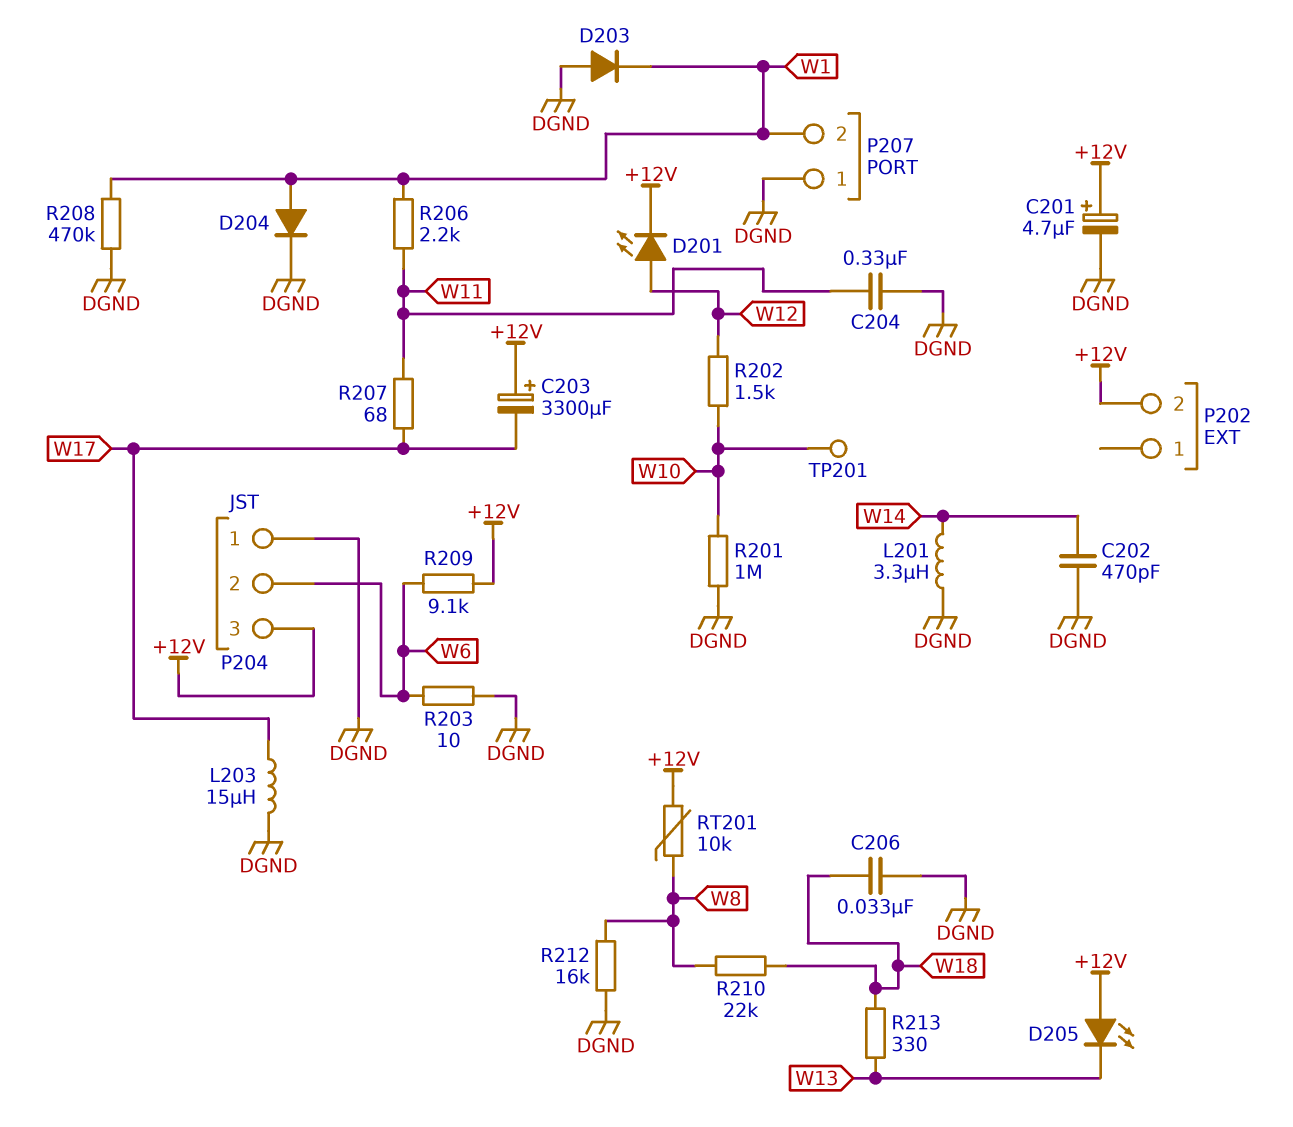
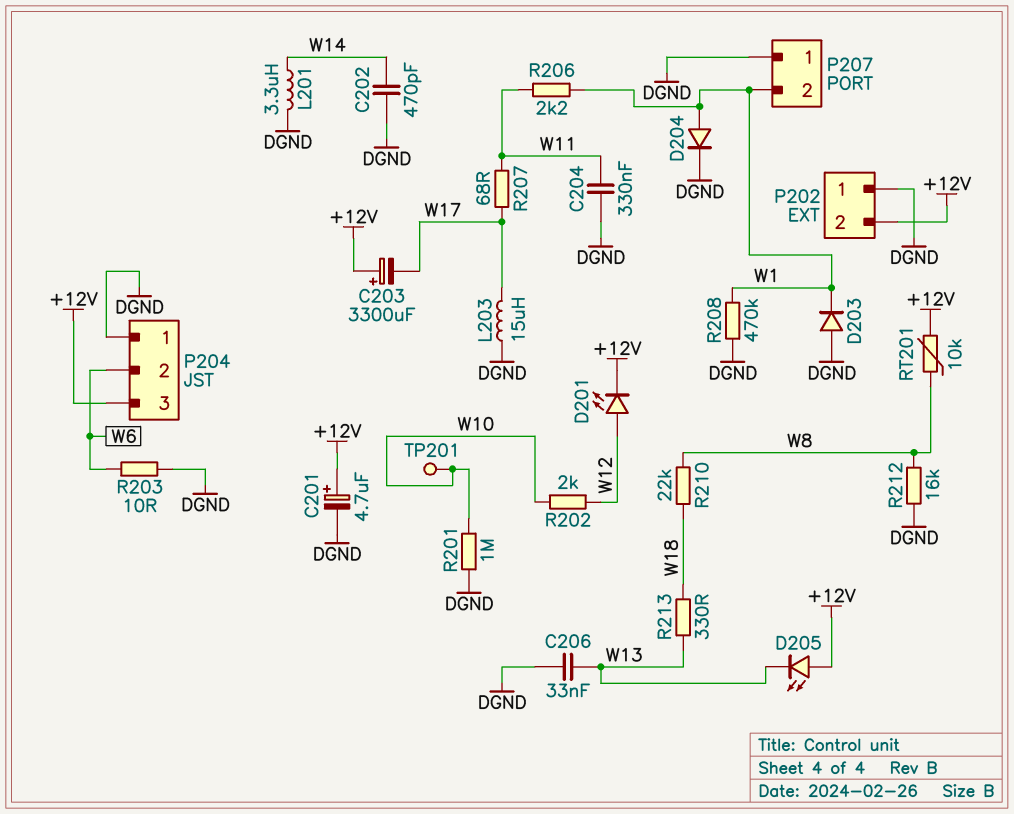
C206: 33nF (DGND, W18) -> 33nF (DGND, W13)
P202 pin 1: none -> DGND
R202: 1.5k (W10, W12) -> 2k (W10, W12)
R209: 9.1k (+12V, W6) -> none

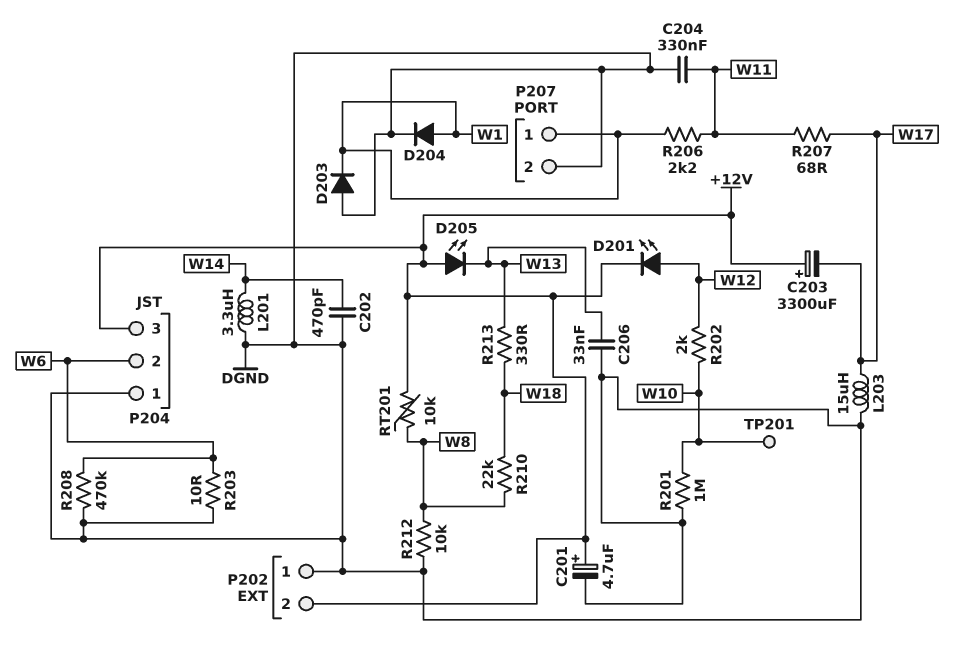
P207 pin 1: DGND -> W1
P207 pin 2: W1 -> DGND
R208: 470k (DGND, W1) -> 470k (DGND, W6)
R212: 16k (DGND, W8) -> 10k (DGND, W8)

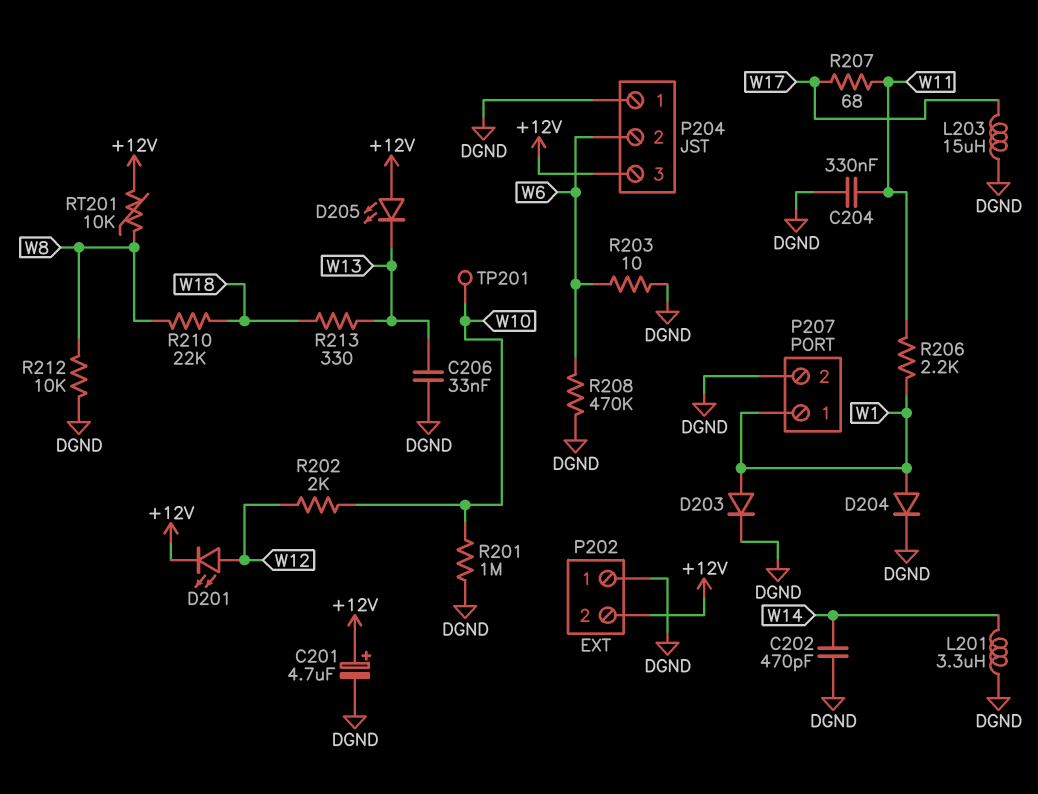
C203: 3300uF (plus +12V, minus W17) -> none
D203: diode (A DGND, K W1) -> diode (A W1, K DGND)

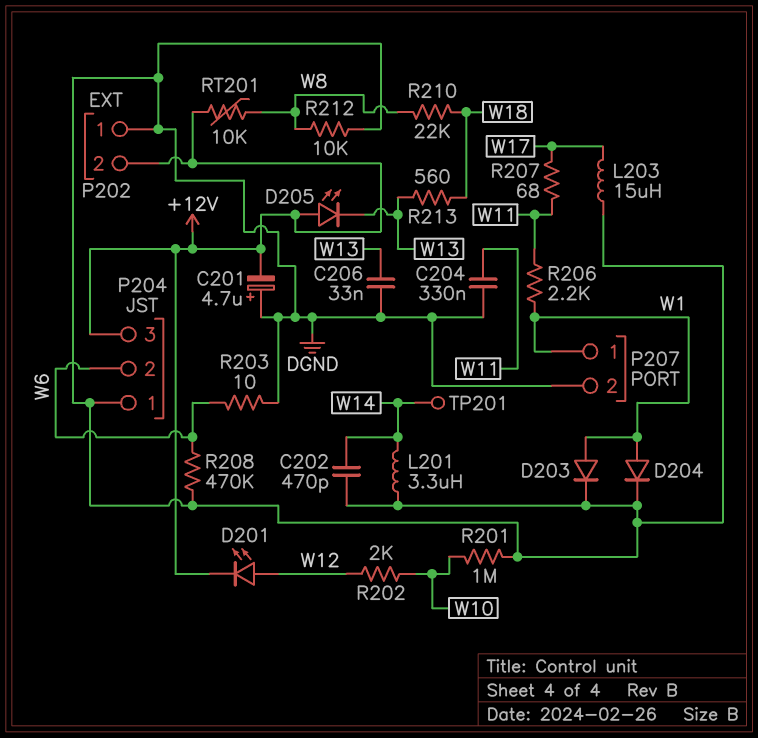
C201: 4.7uF (plus +12V, minus DGND) -> 4.7uF (plus DGND, minus +12V)
R213: 330 (W13, W18) -> 560 (W13, W18)
TP201: test point (W10) -> test point (W14)

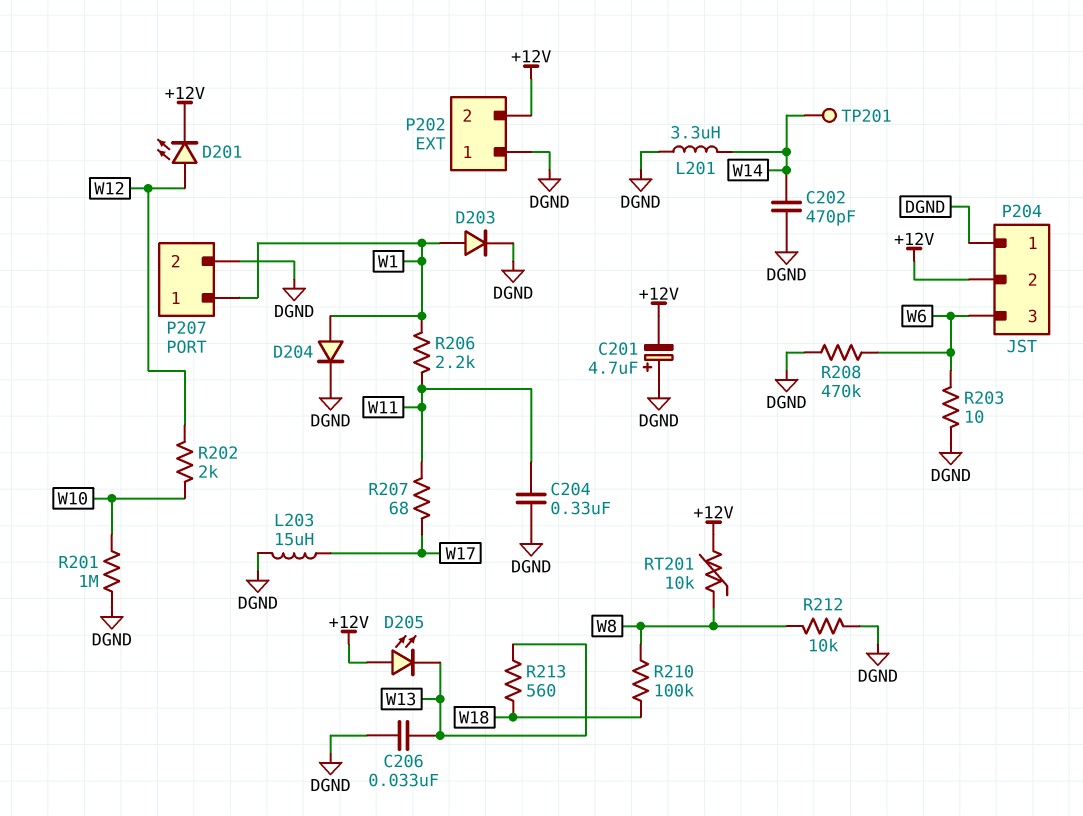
P204 pin 2: W6 -> +12V
P204 pin 3: +12V -> W6
R210: 22k (W8, W18) -> 100k (W8, W18)

